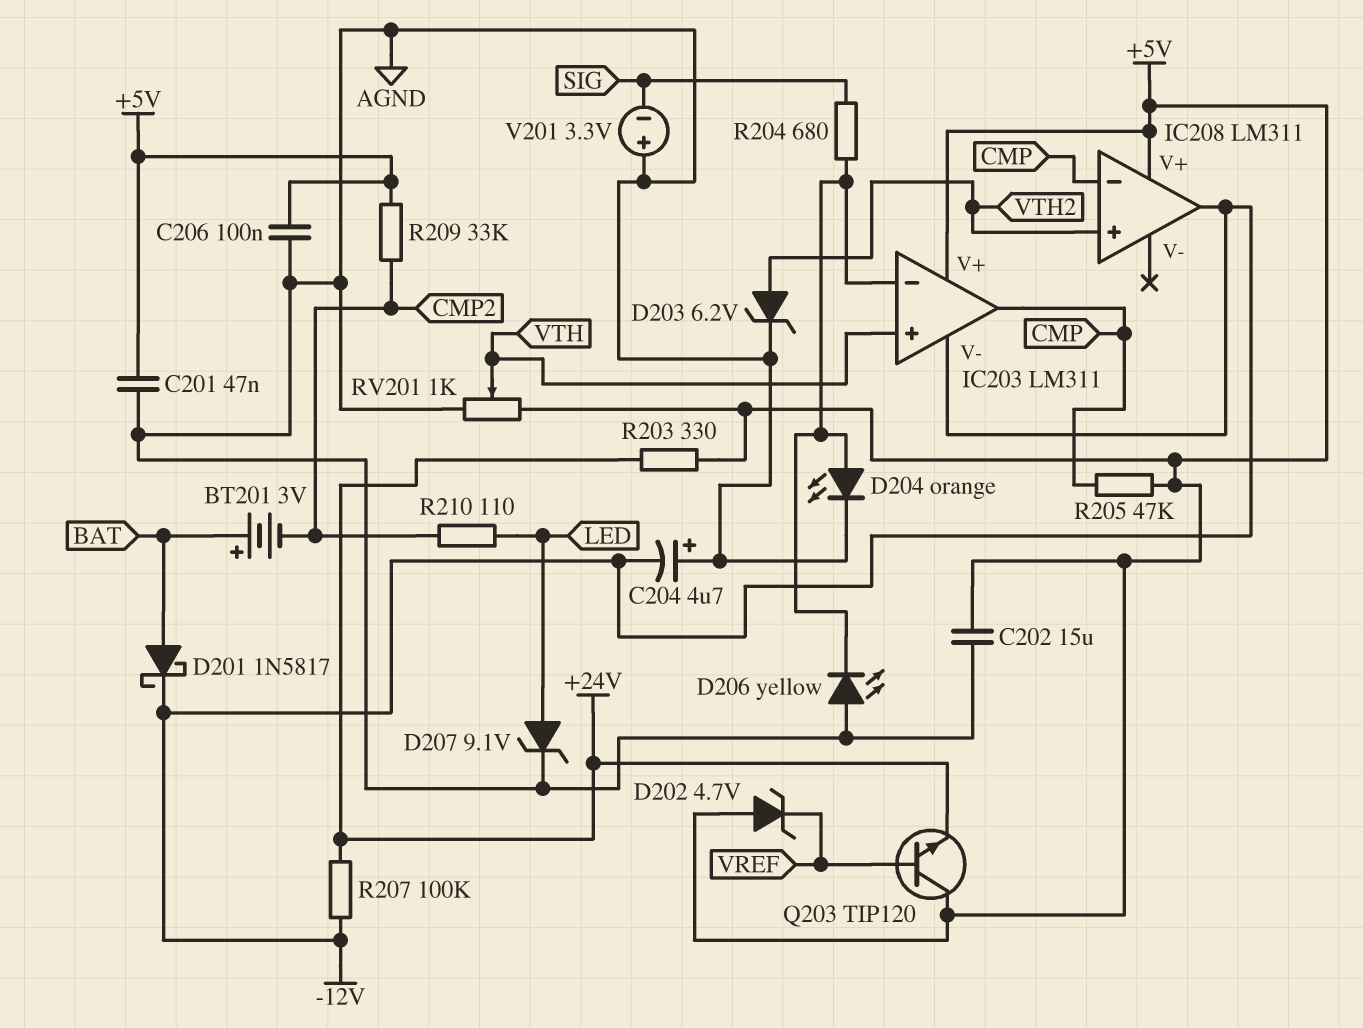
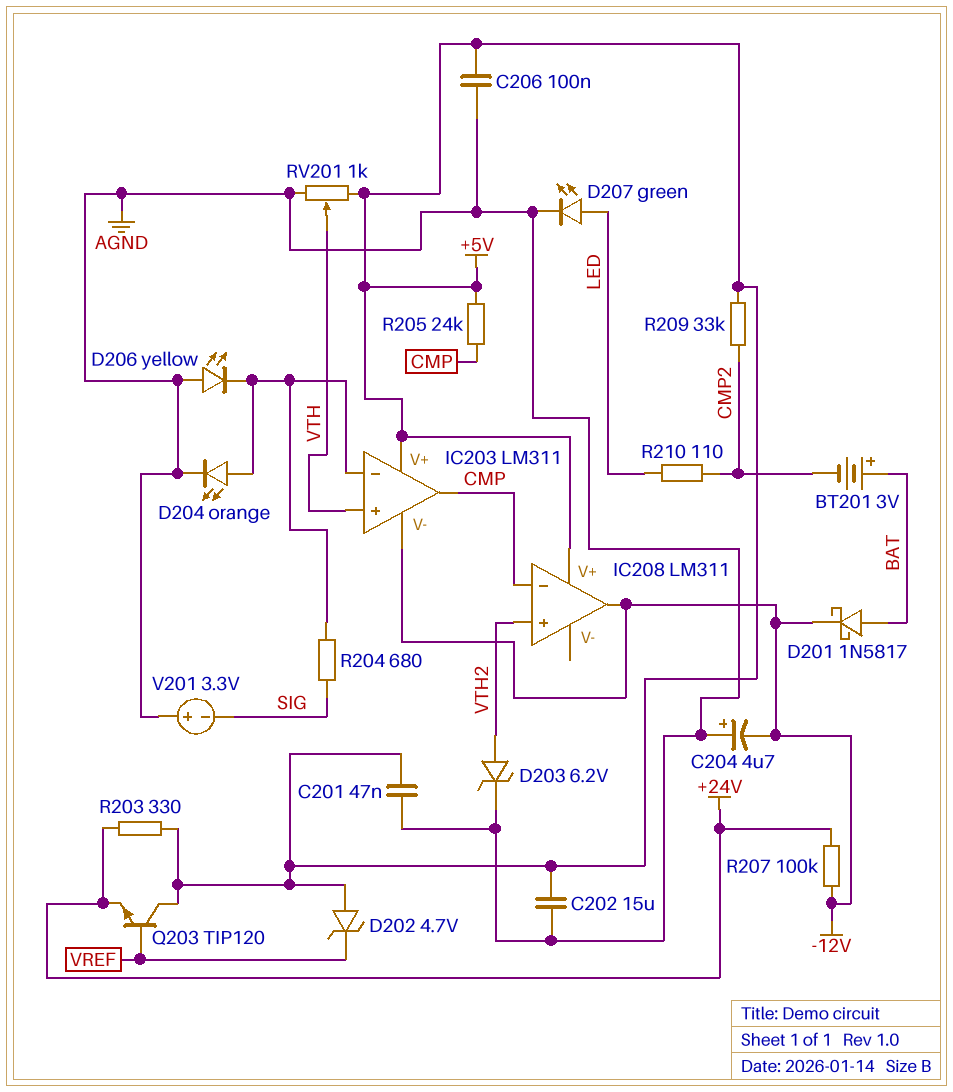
D207: zener 9.1V (A LED, K AGND) -> LED green (A LED, K AGND)
R205: 47k (+5V, CMP) -> 24k (+5V, CMP)

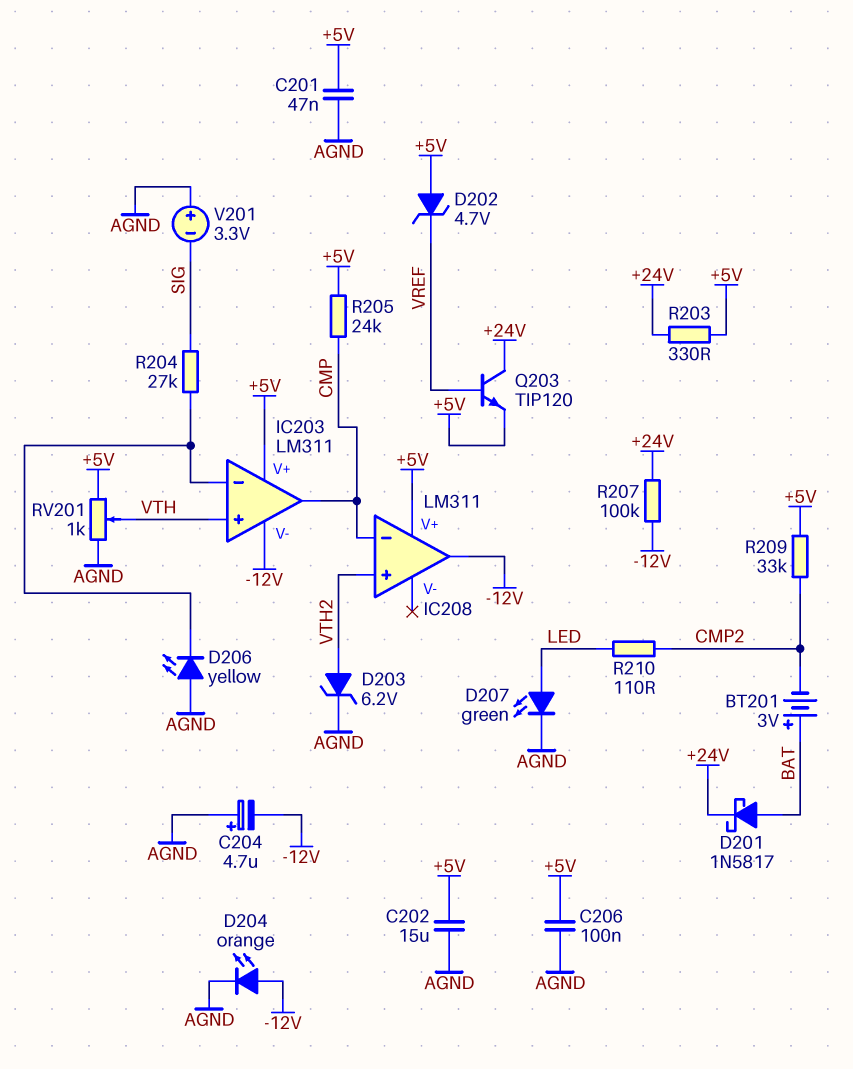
D201: schottky 1N5817 (A BAT, K -12V) -> schottky 1N5817 (A BAT, K +24V)
D204: LED orange (A IC203/in-, K AGND) -> LED orange (A -12V, K AGND)
Q203: NPN TIP120 (B VREF, C +5V, E +24V) -> NPN TIP120 (B VREF, C +24V, E +5V)
R204: 680 (IC203/in-, SIG) -> 27k (IC203/in-, SIG)

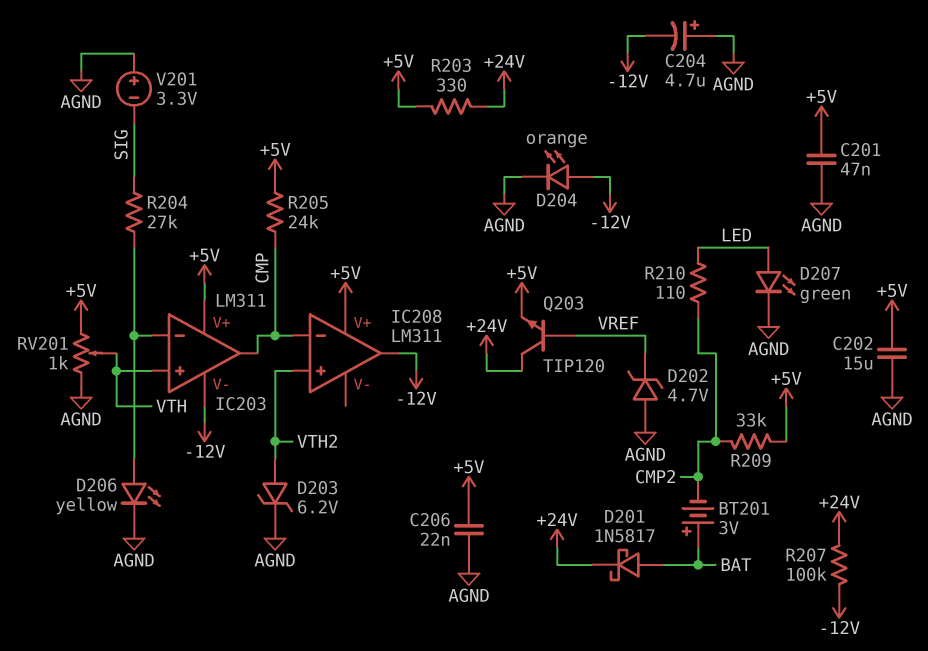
C206: 100nF (+5V, AGND) -> 22nF (+5V, AGND)
D202: zener 4.7V (A +5V, K VREF) -> zener 4.7V (A AGND, K VREF)
D206: LED yellow (A AGND, K IC203/in-) -> LED yellow (A IC203/in-, K AGND)

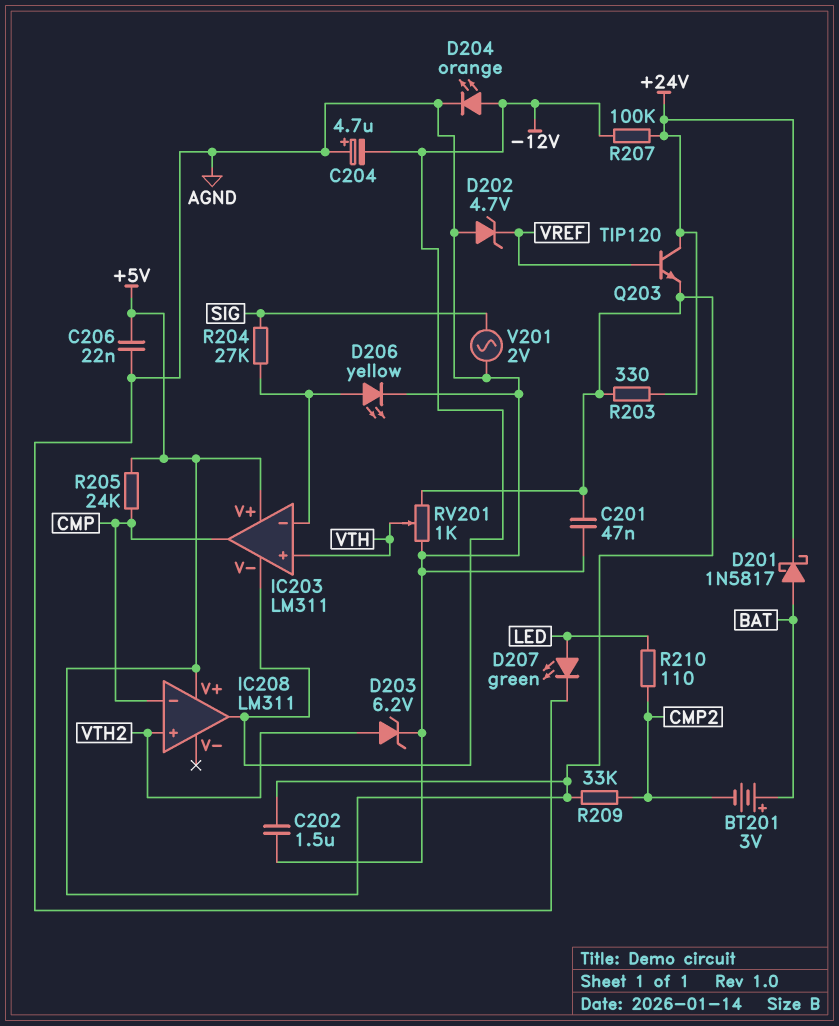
C202: 15uF (+5V, AGND) -> 1.5uF (+5V, AGND)
V201: 3.3V (plus AGND, minus SIG) -> AC 2V (AGND, SIG)

